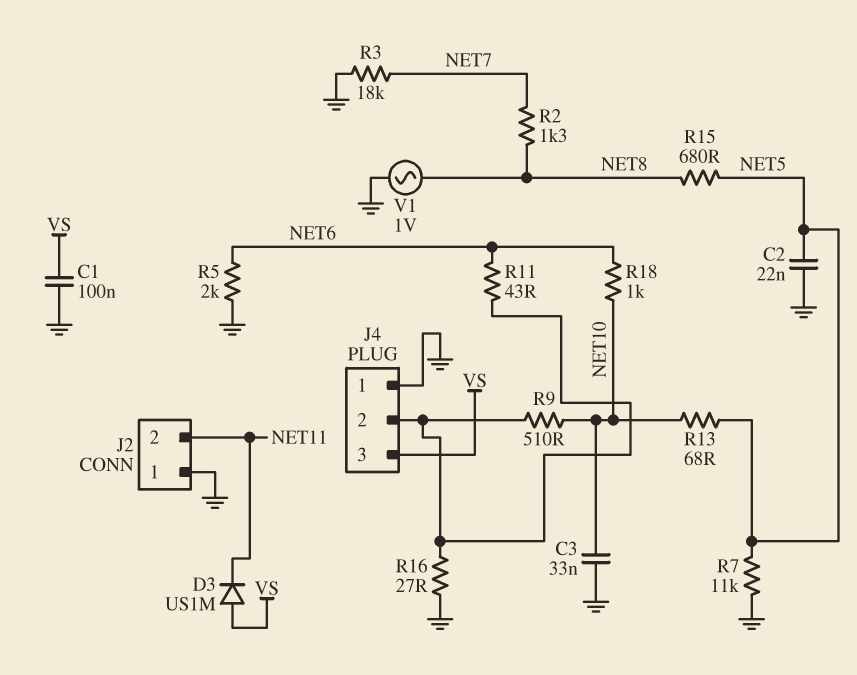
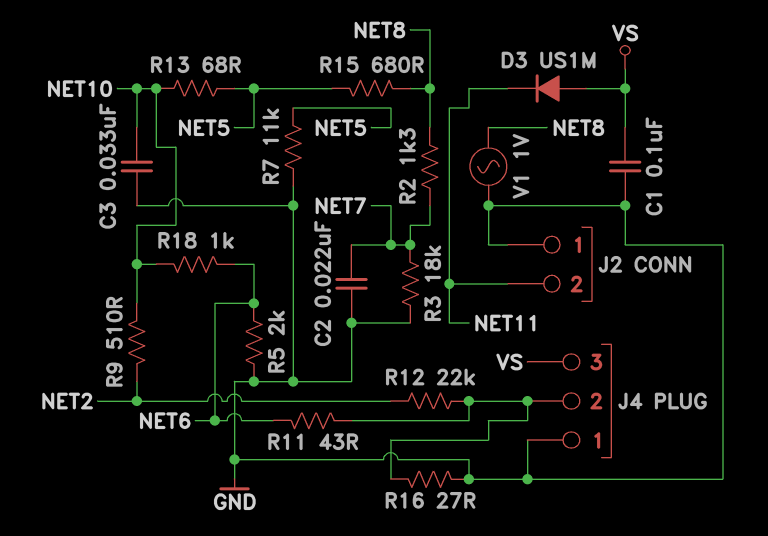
C2: 22nF (GND, NET5) -> 22nF (GND, NET7)
R9: 510 (J4/2, NET10) -> 510 (NET2, NET10)
R12: none -> 22k (J4/2, NET2)

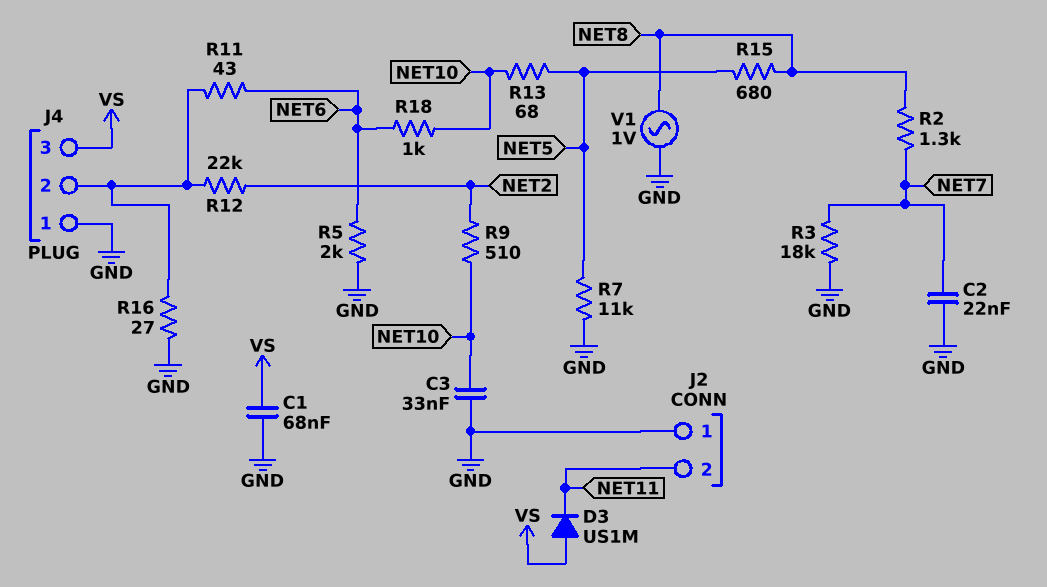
C1: 100nF (GND, VS) -> 68nF (GND, VS)

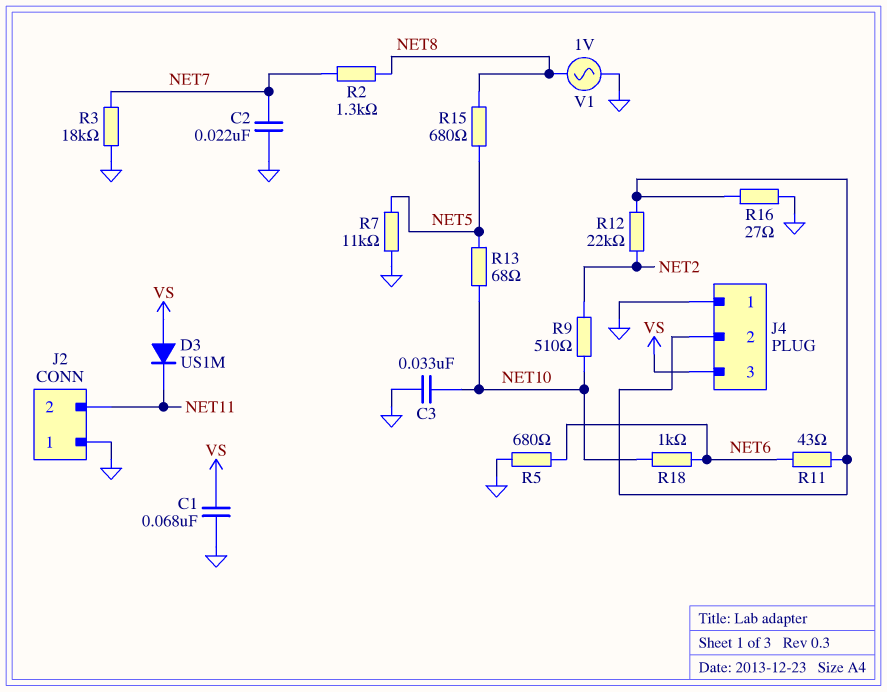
R5: 2k (GND, NET6) -> 680 (GND, NET6)

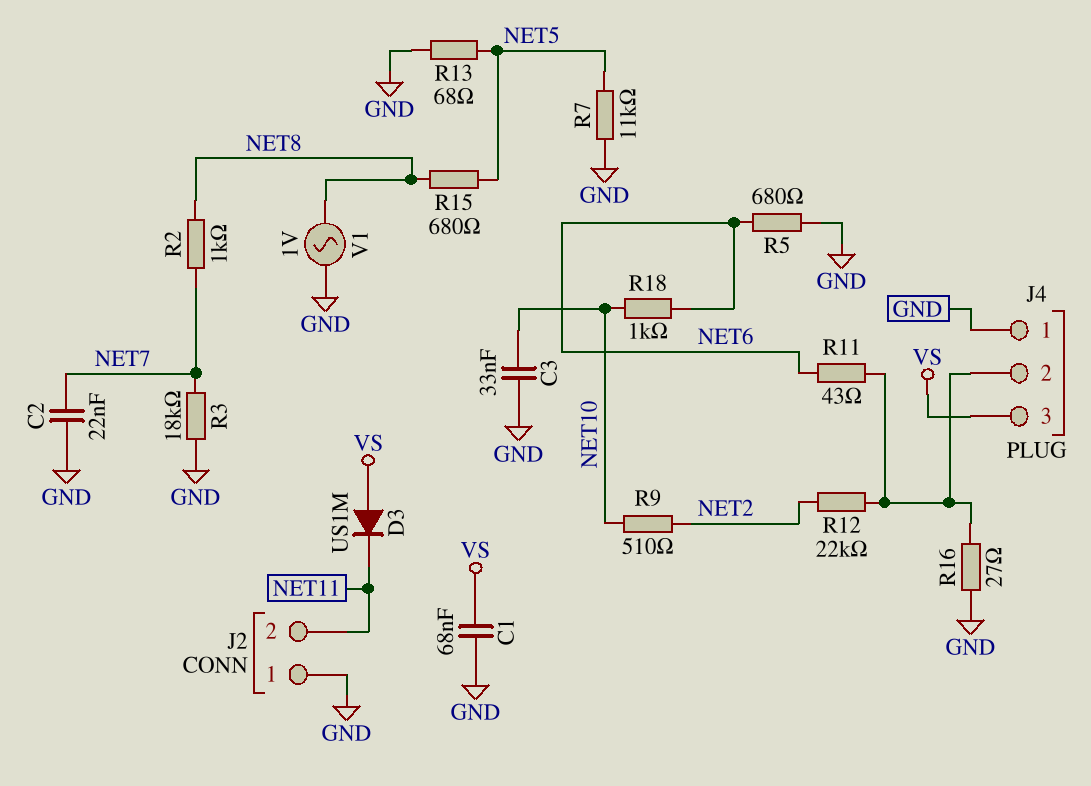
R2: 1.3k (NET7, NET8) -> 1k (NET7, NET8)
R13: 68 (NET5, NET10) -> 68 (GND, NET5)

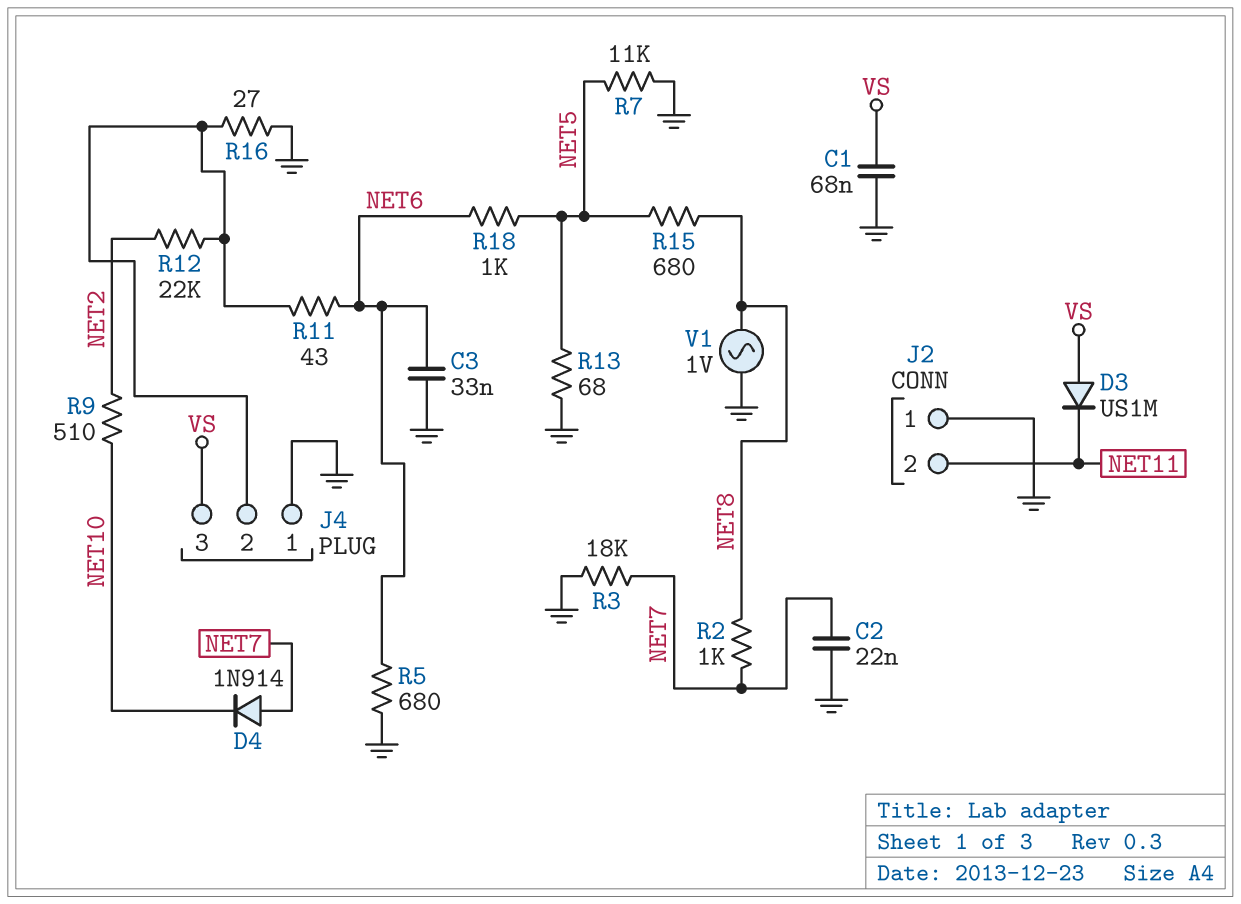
C3: 33nF (GND, NET10) -> 33nF (GND, NET6)
D4: none -> diode 1N914 (A NET7, K NET10)
R18: 1k (NET6, NET10) -> 1k (NET5, NET6)

